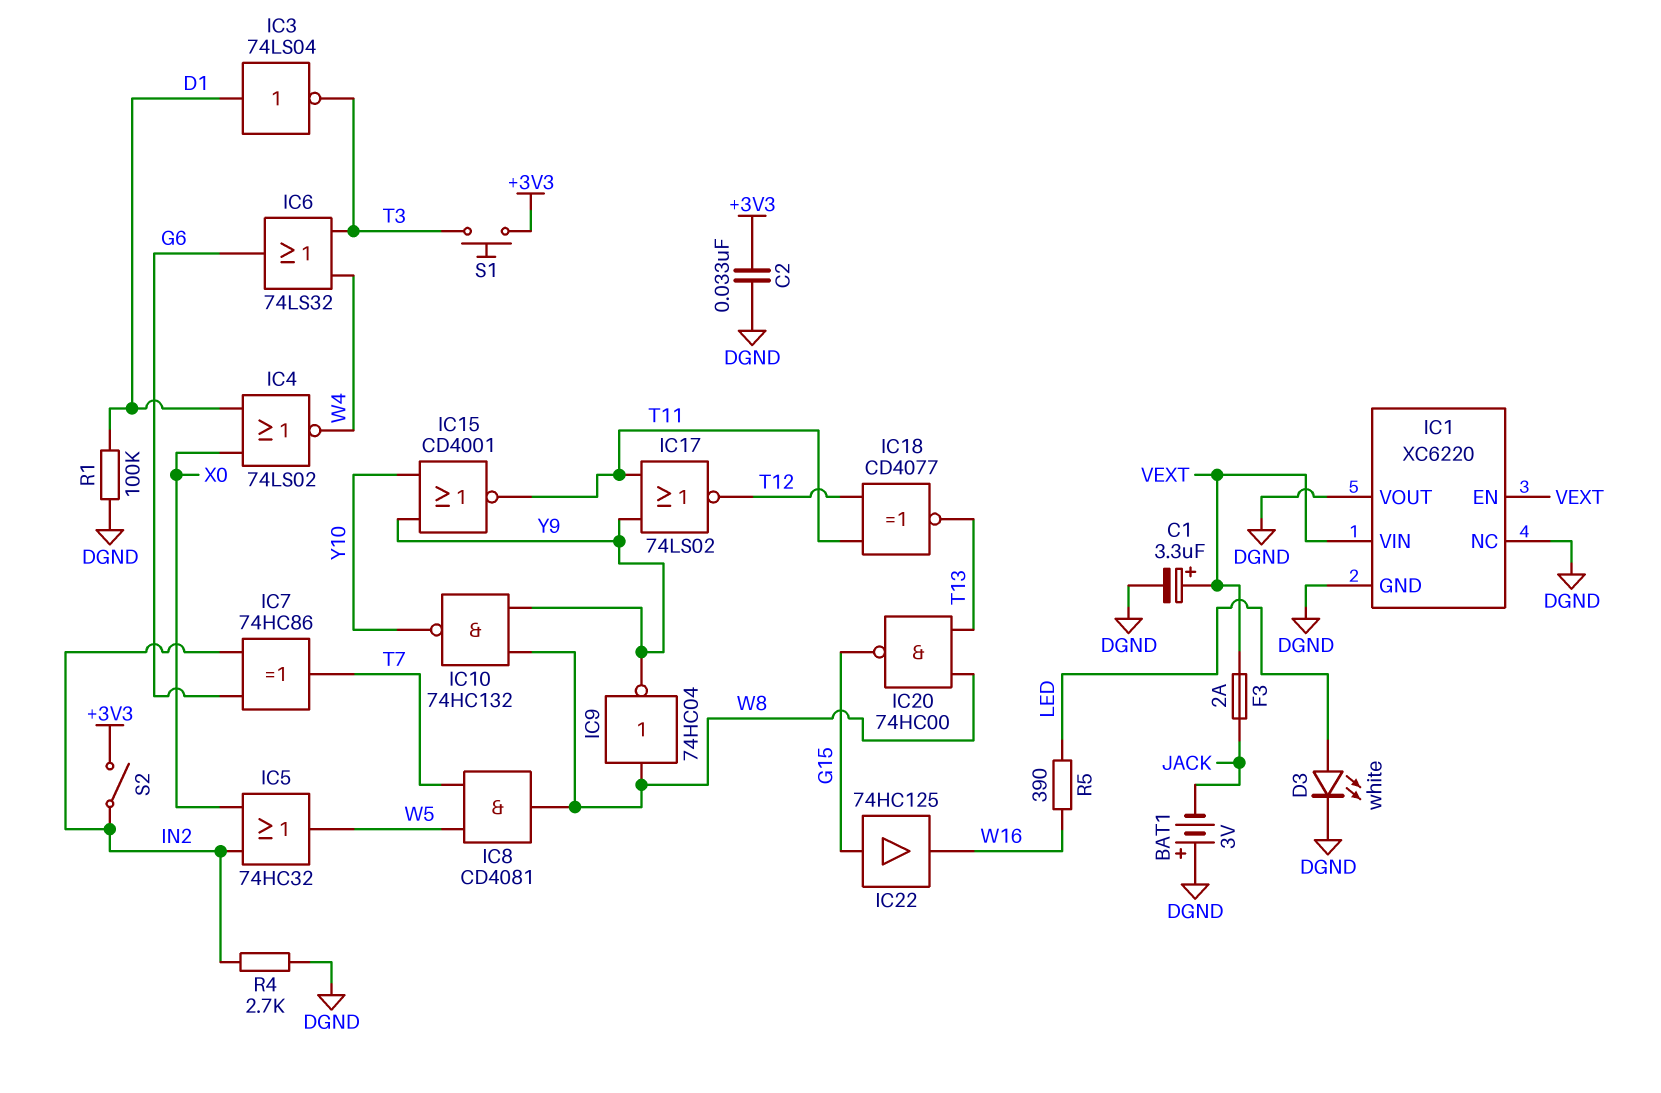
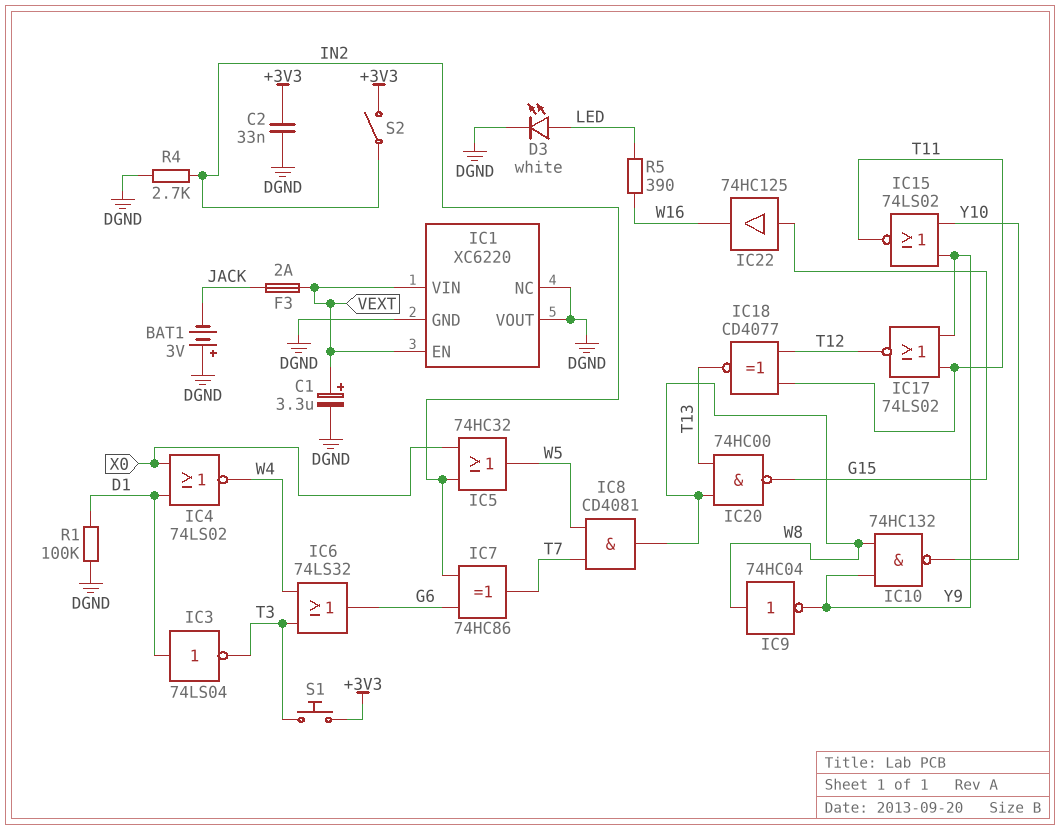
IC15: NOR CD4001 (in Y9, in Y10, out T11) -> NOR 74LS02 (in Y9, in Y10, out T11)

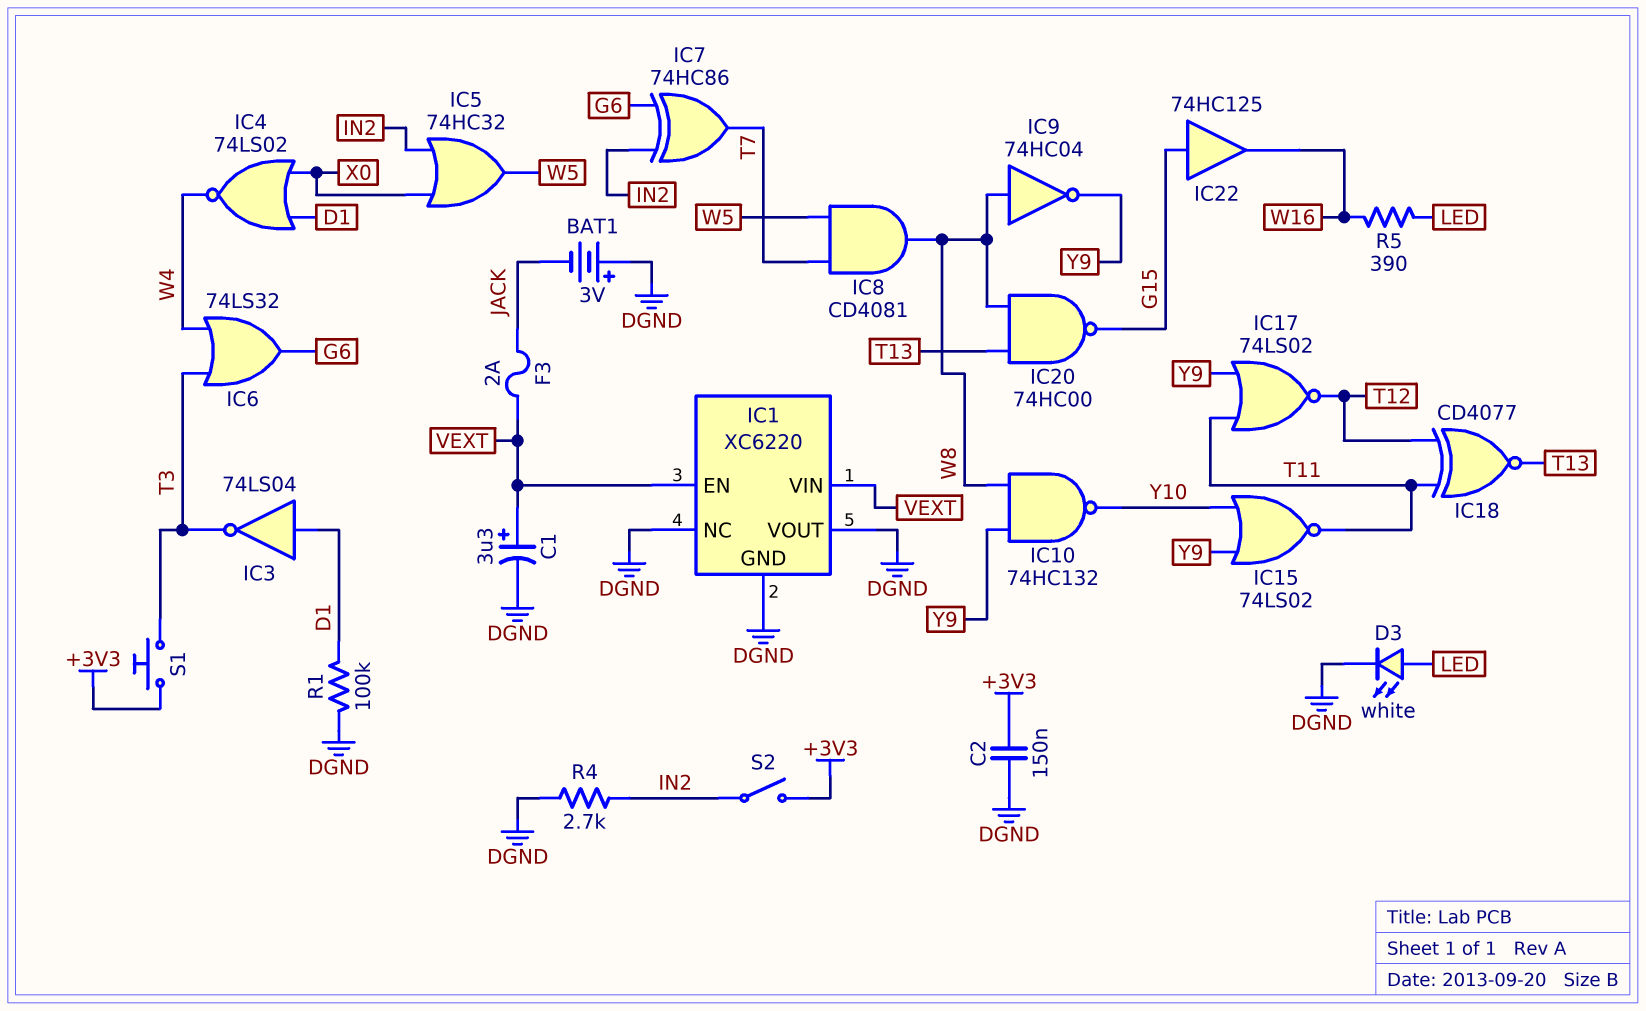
C2: 33nF (+3V3, DGND) -> 150nF (+3V3, DGND)

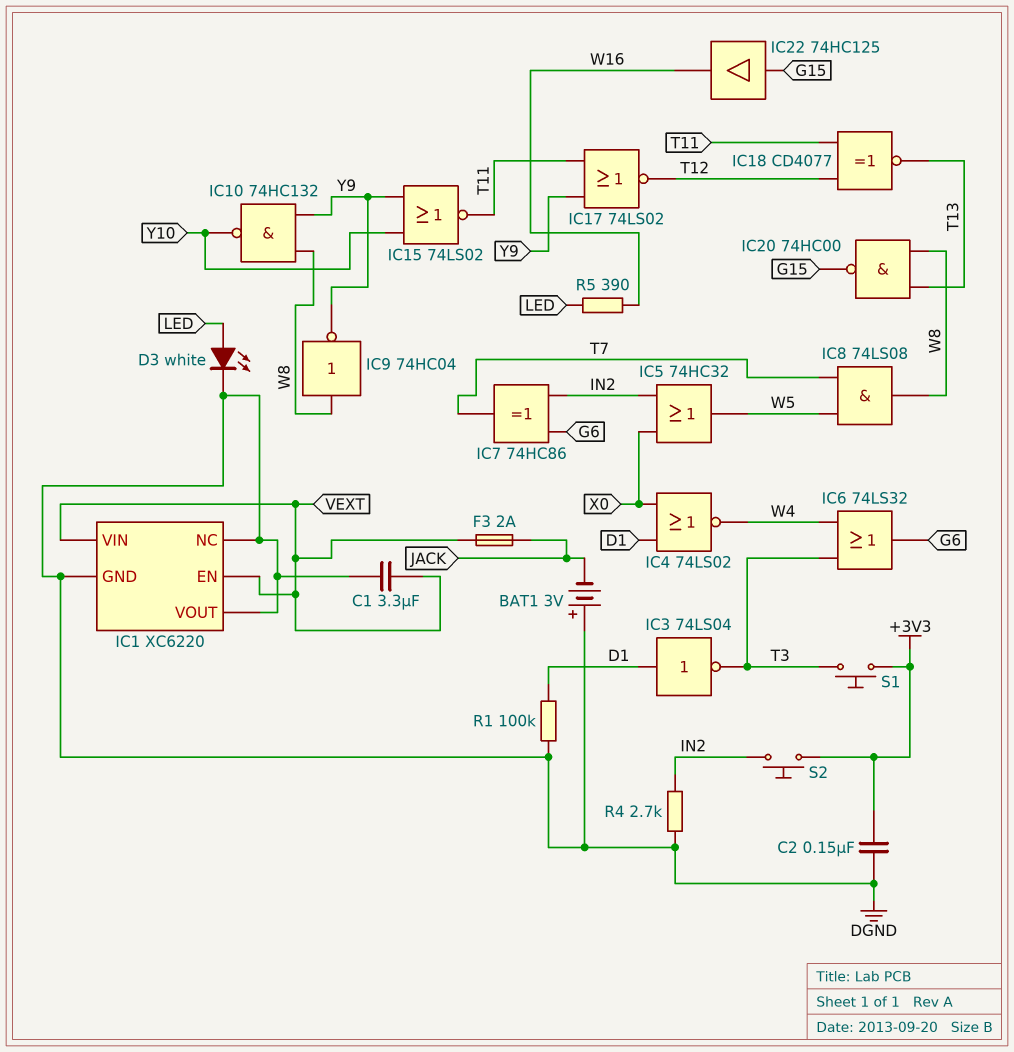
C1: 3.3uF (plus VEXT, minus DGND) -> 3.3uF (DGND, VEXT)
IC8: AND CD4081 (in T7, in W5, out W8) -> AND 74LS08 (in T7, in W5, out W8)
S2: switch (+3V3, IN2) -> button (+3V3, IN2)

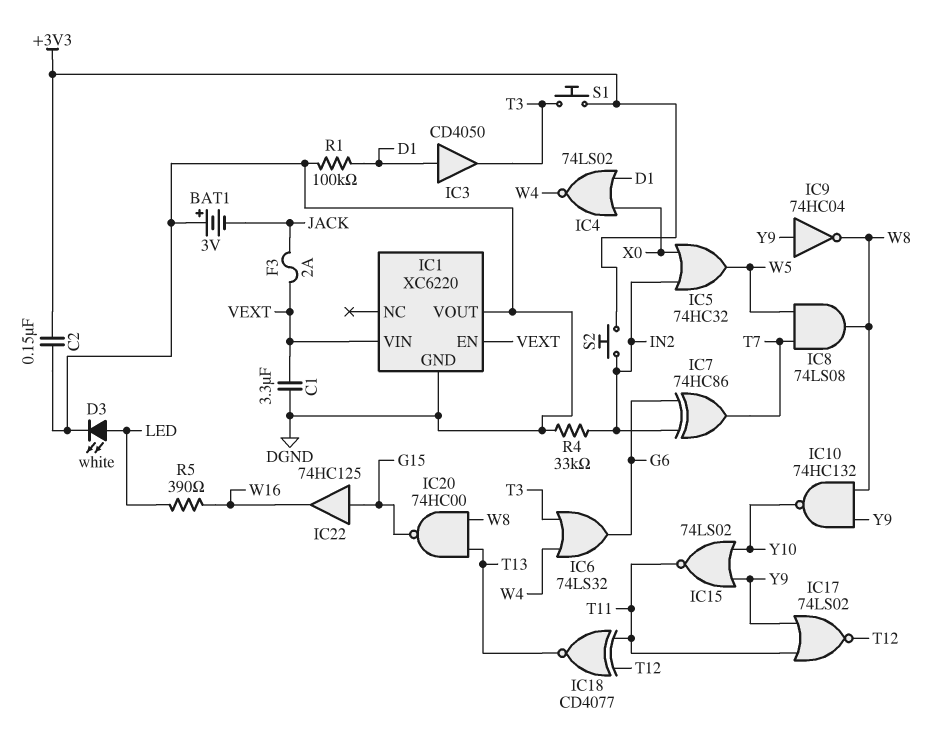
IC1 pin NC: DGND -> none
IC3: NOT 74LS04 (in D1, out T3) -> buffer CD4050 (in D1, out T3)
IC9: NOT 74HC04 (in W8, out Y9) -> NOT 74HC04 (in Y9, out W8)
R4: 2.7k (DGND, IN2) -> 33k (DGND, IN2)

